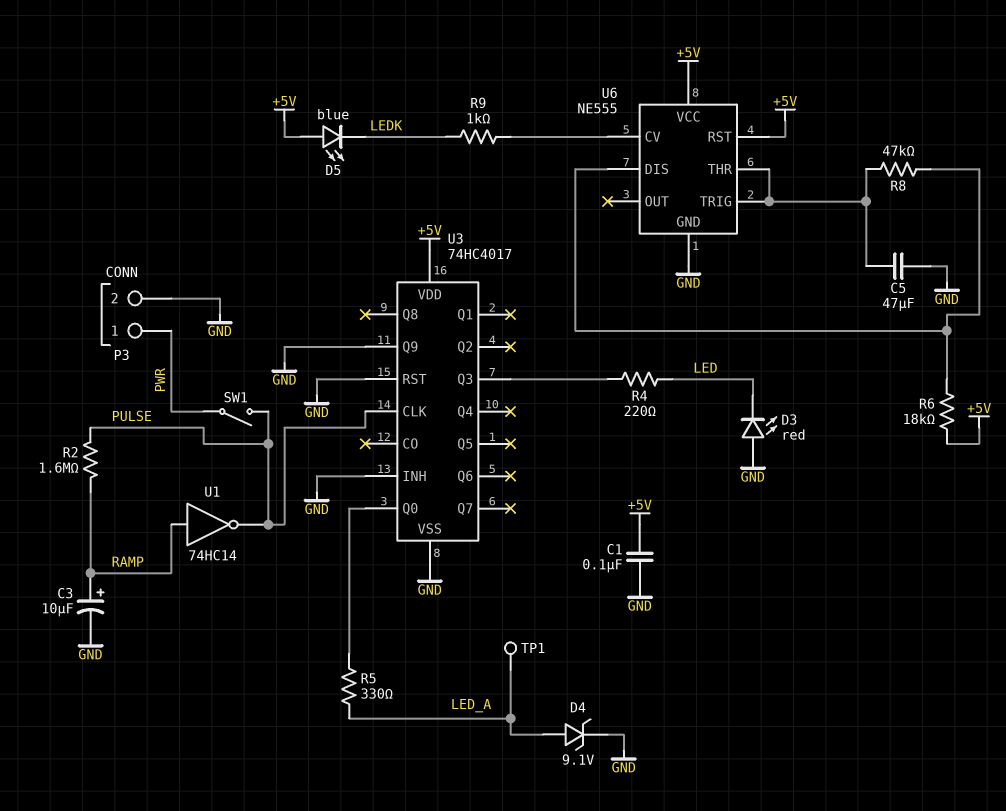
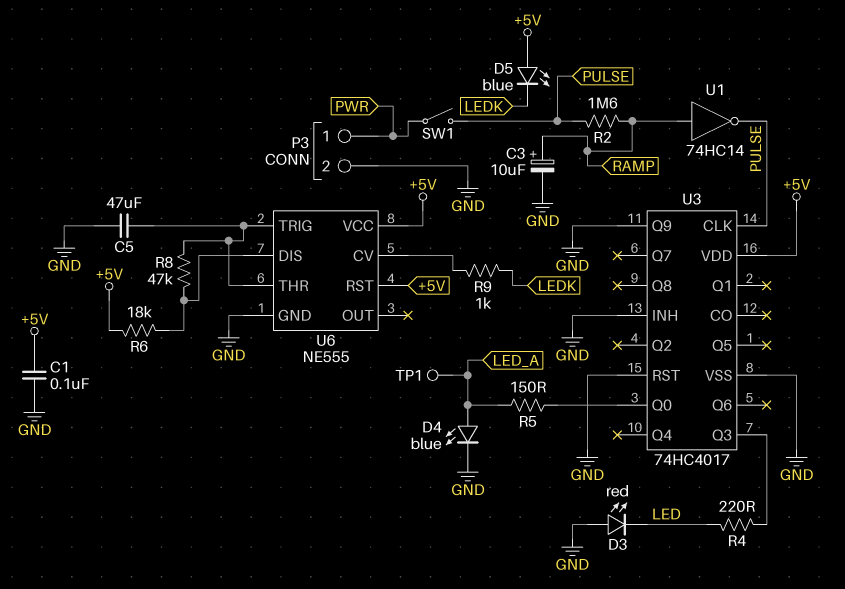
D4: zener 9.1V (A LED_A, K GND) -> LED blue (A LED_A, K GND)
R5: 330 (LED_A, U3/Q0) -> 150 (LED_A, U3/Q0)

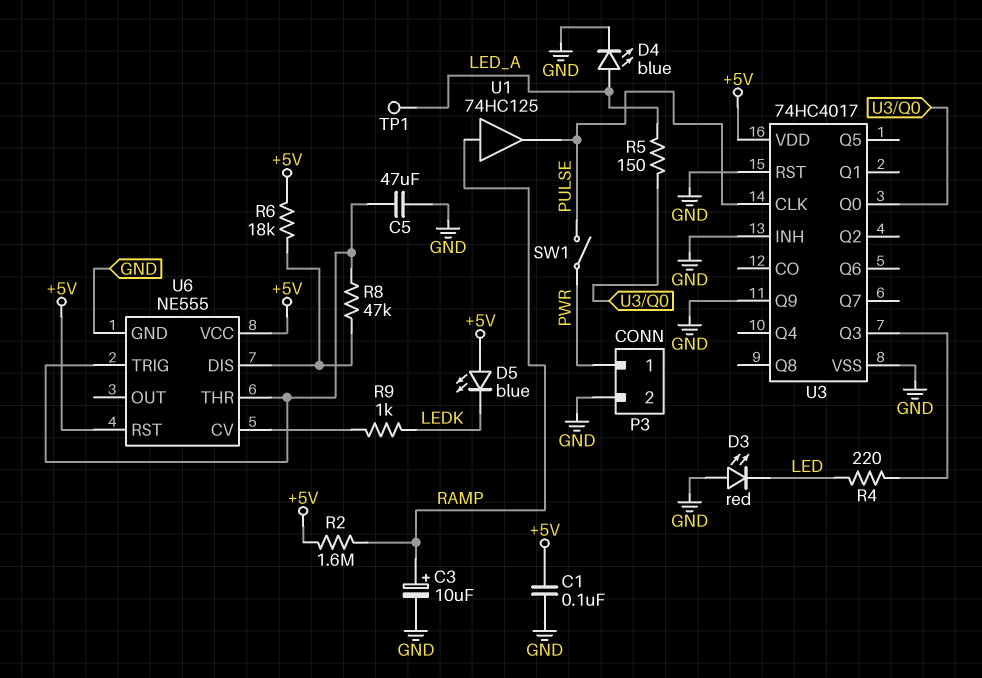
R2: 1.6M (PULSE, RAMP) -> 1.6M (+5V, RAMP)
U1: NOT 74HC14 (in RAMP, out PULSE) -> buffer 74HC125 (in RAMP, out PULSE)

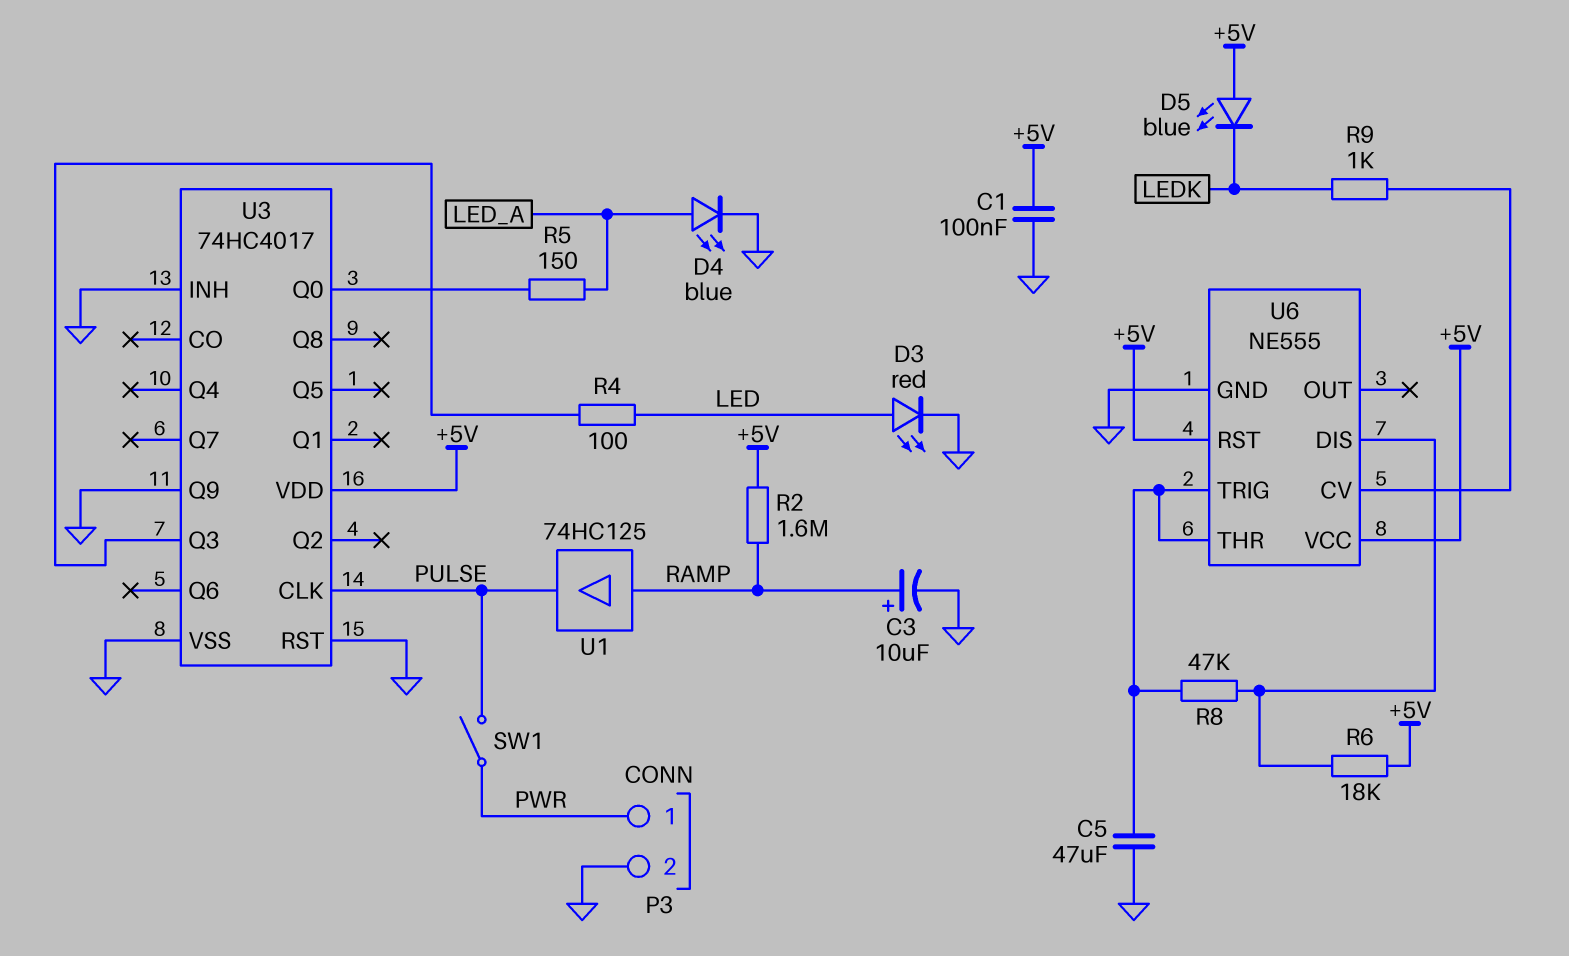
D3: LED red (A GND, K LED) -> LED red (A LED, K GND)
R4: 220 (LED, U3/Q3) -> 100 (LED, U3/Q3)
TP1: test point (LED_A) -> none

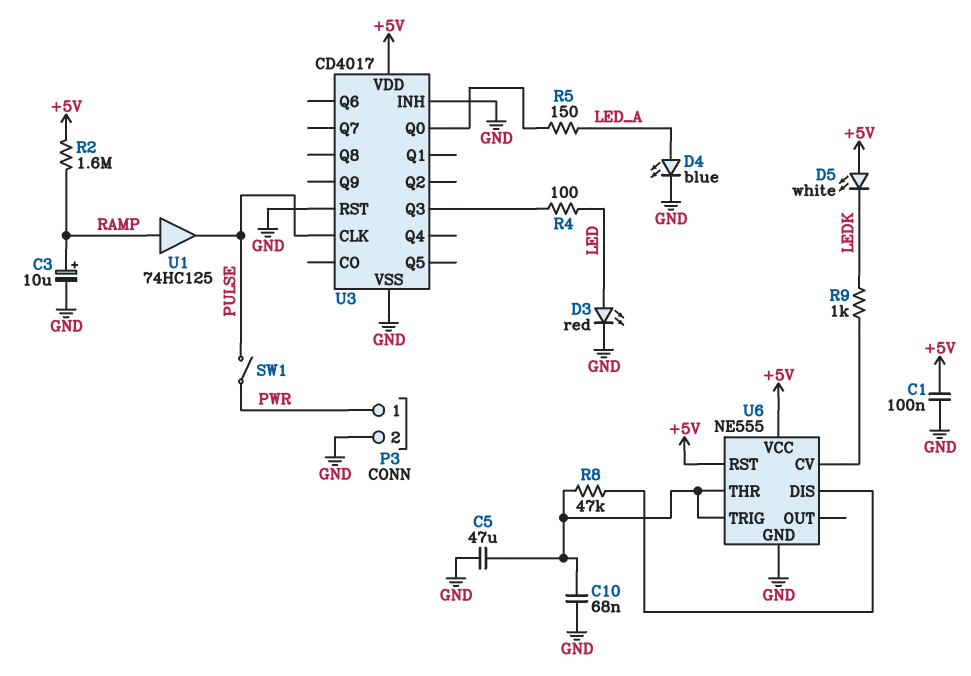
C10: none -> 68nF (GND, U6/THR)
D5: LED blue (A +5V, K LEDK) -> LED white (A +5V, K LEDK)
R6: 18k (+5V, U6/DIS) -> none
U3: 74HC4017 -> CD4017
U3 pin Q9: GND -> none

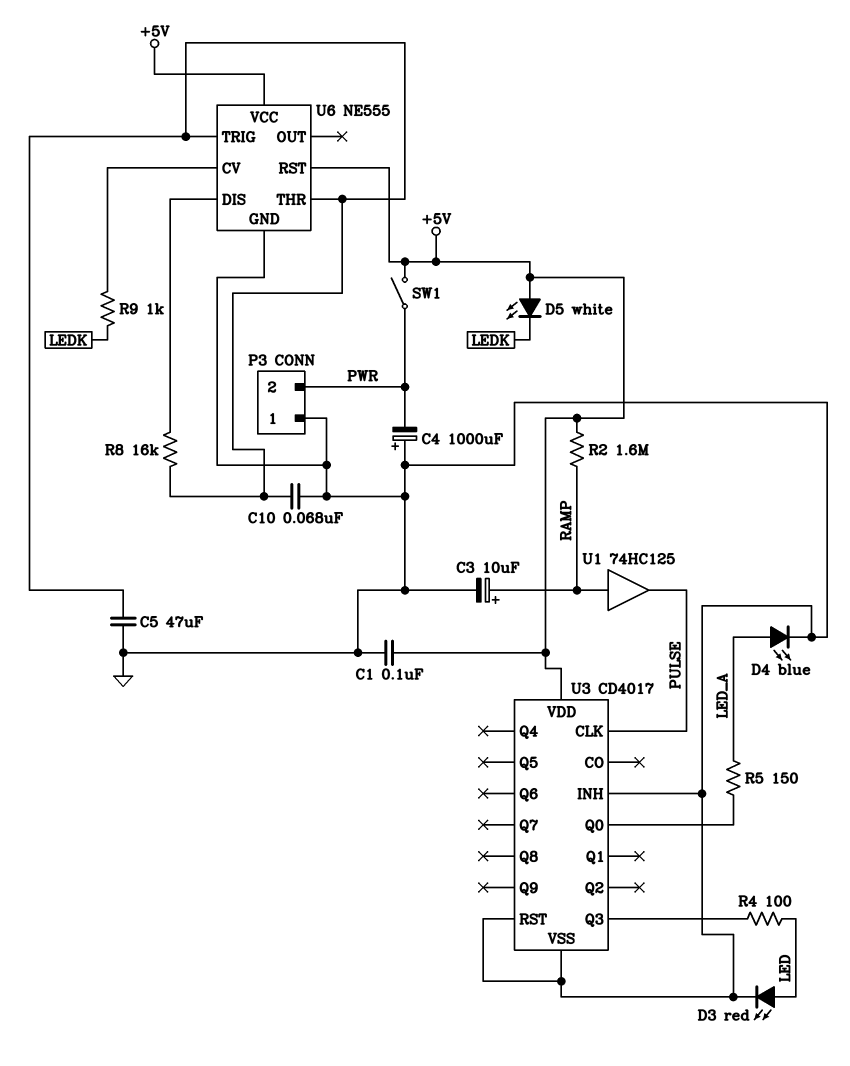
C4: none -> 1000uF (plus GND, minus PWR)
P3 pin 1: PWR -> GND
P3 pin 2: GND -> PWR
R8: 47k (U6/DIS, U6/THR) -> 16k (U6/DIS, U6/THR)
SW1: switch (PULSE, PWR) -> switch (+5V, PWR)

